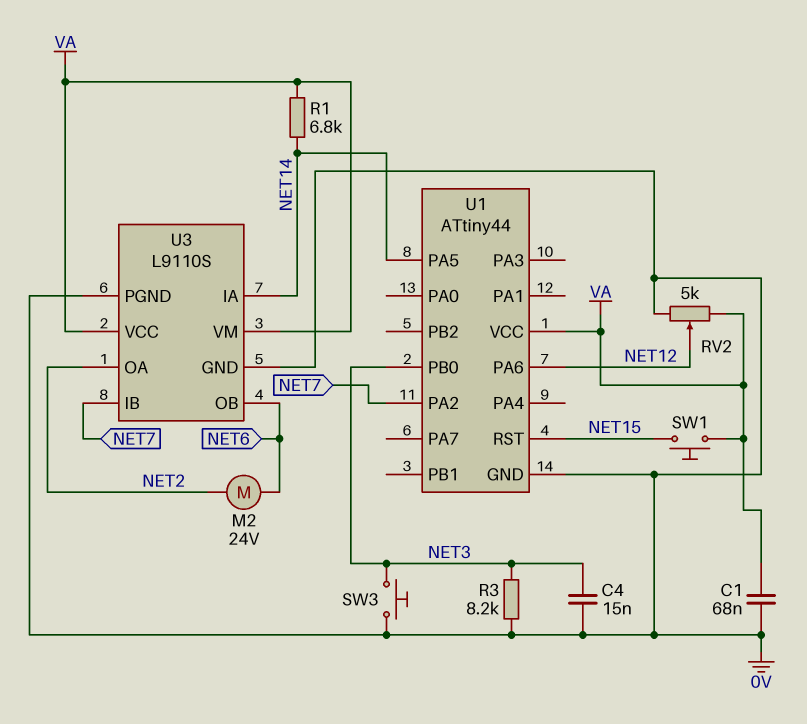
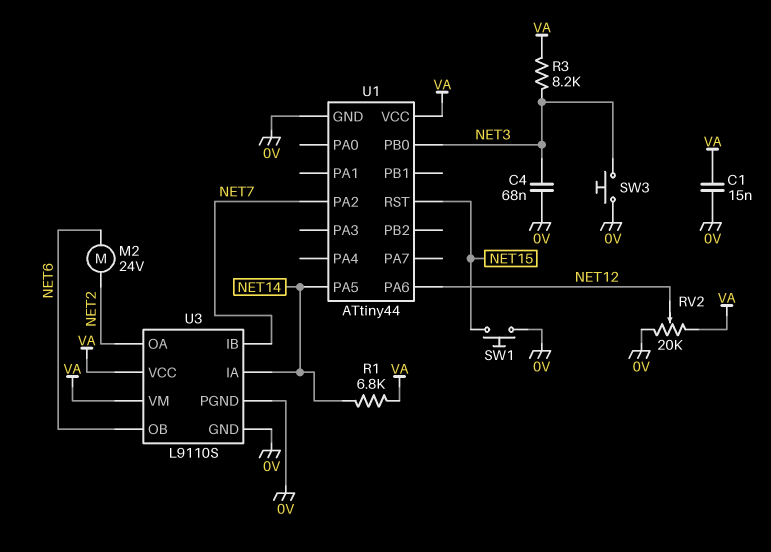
C1: 68nF (0V, VA) -> 15nF (0V, VA)
C4: 15nF (0V, NET3) -> 68nF (0V, NET3)
R3: 8.2k (0V, NET3) -> 8.2k (NET3, VA)
RV2: 5k (0V, VA, wiper NET12) -> 20k (0V, VA, wiper NET12)
SW1: button (NET15, VA) -> button (0V, NET15)

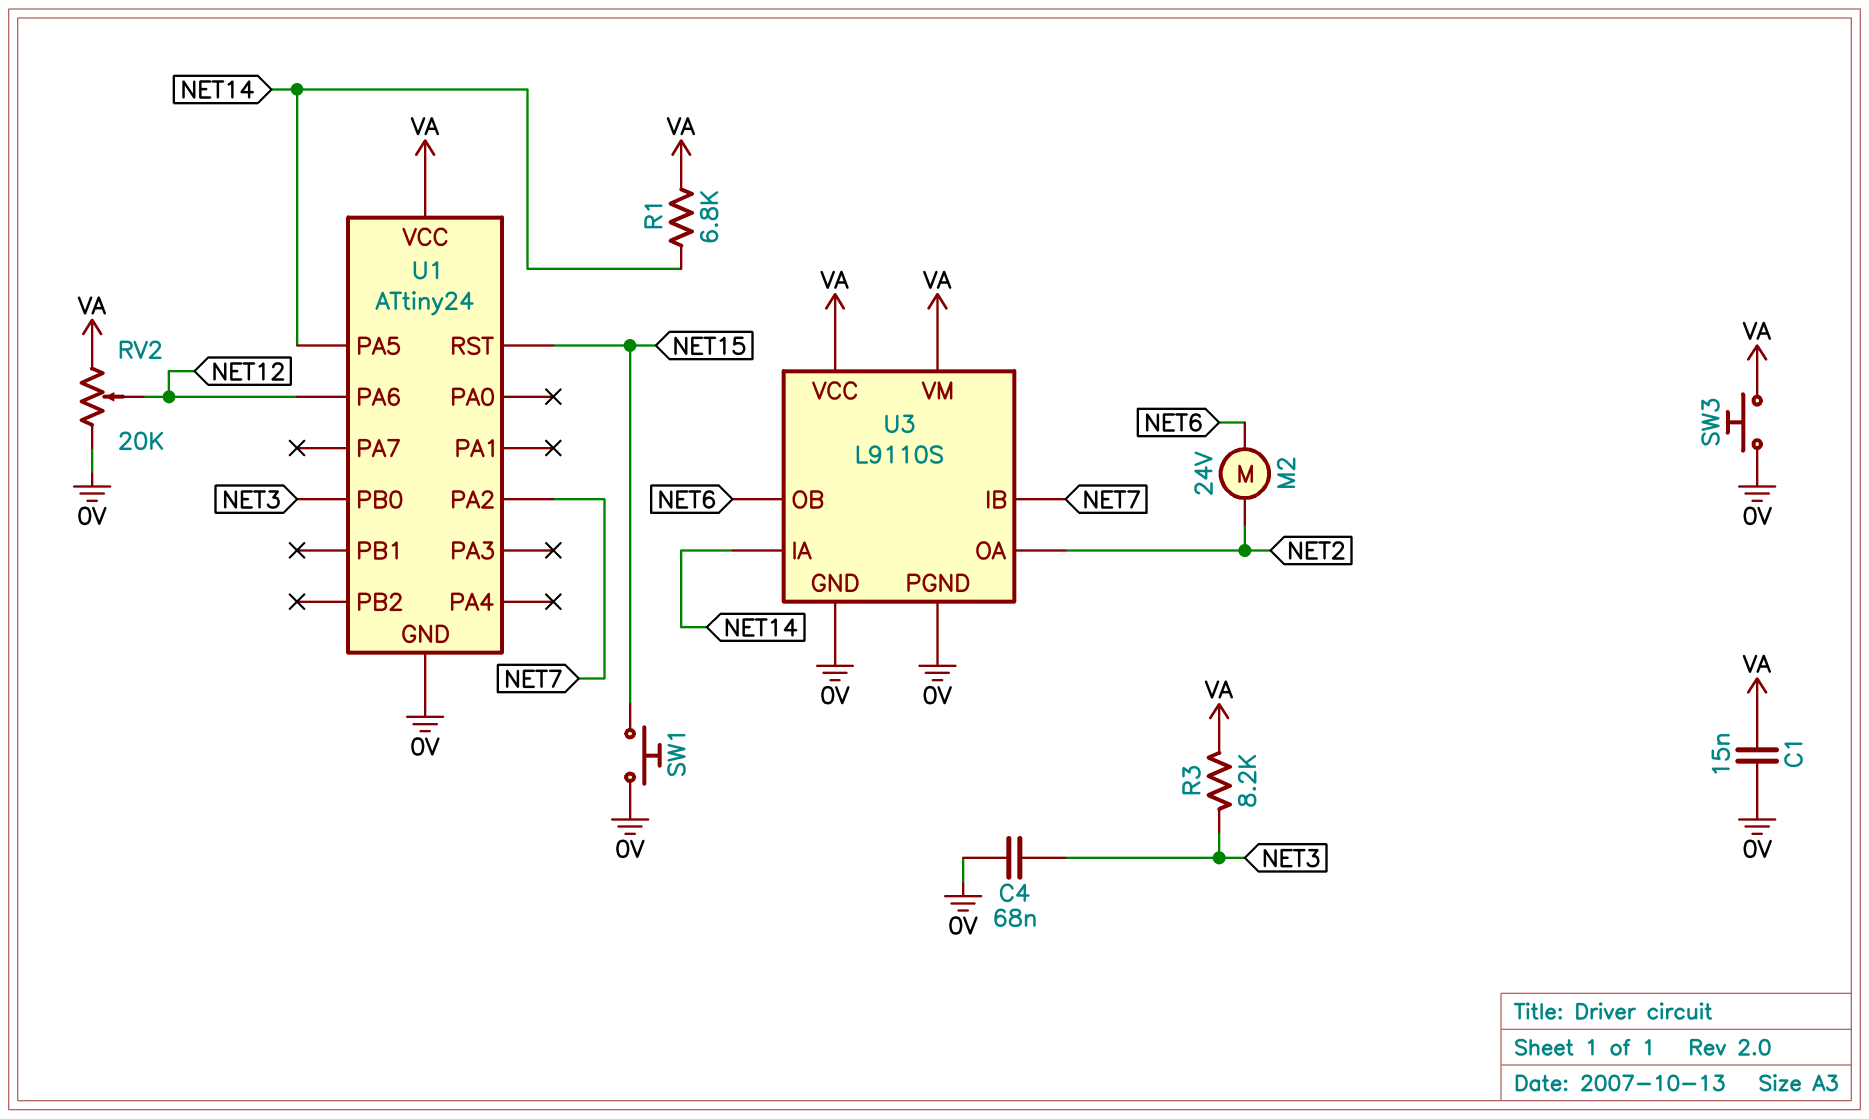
SW3: button (0V, NET3) -> button (0V, VA)
U1: ATtiny44 -> ATtiny24

